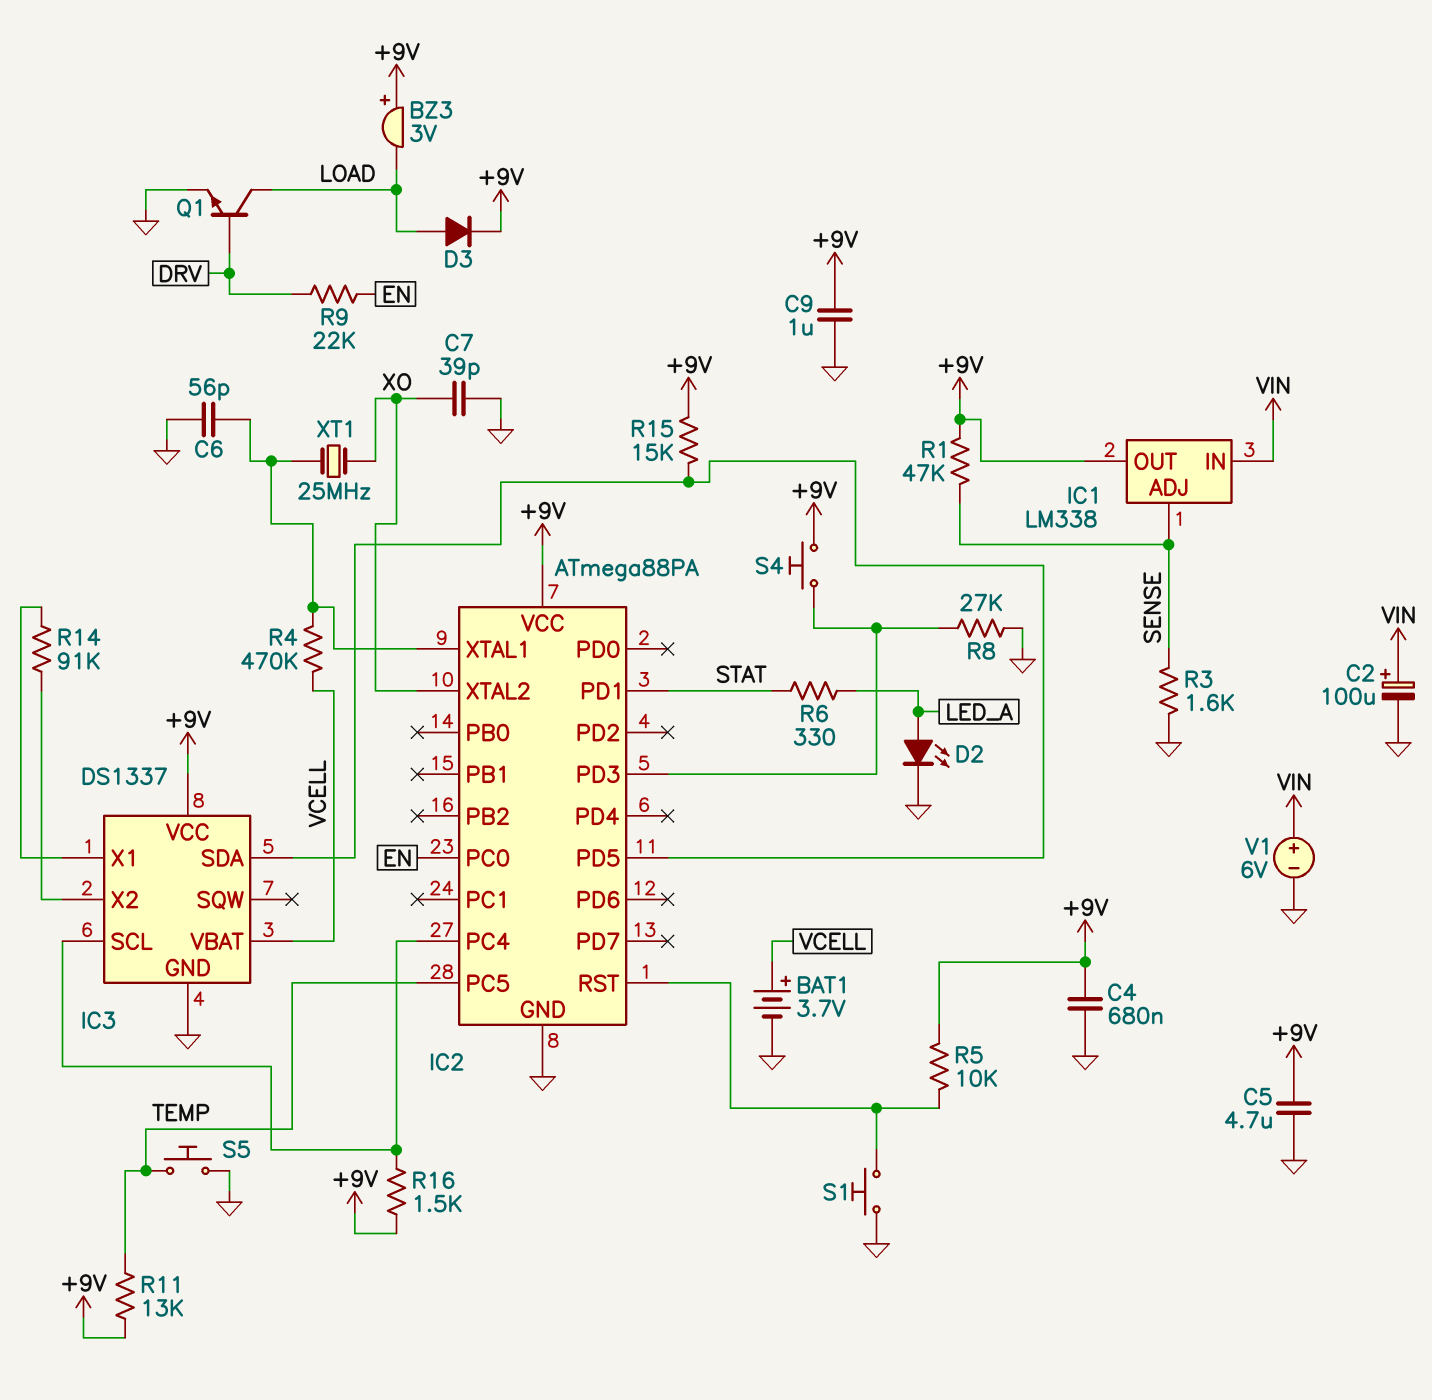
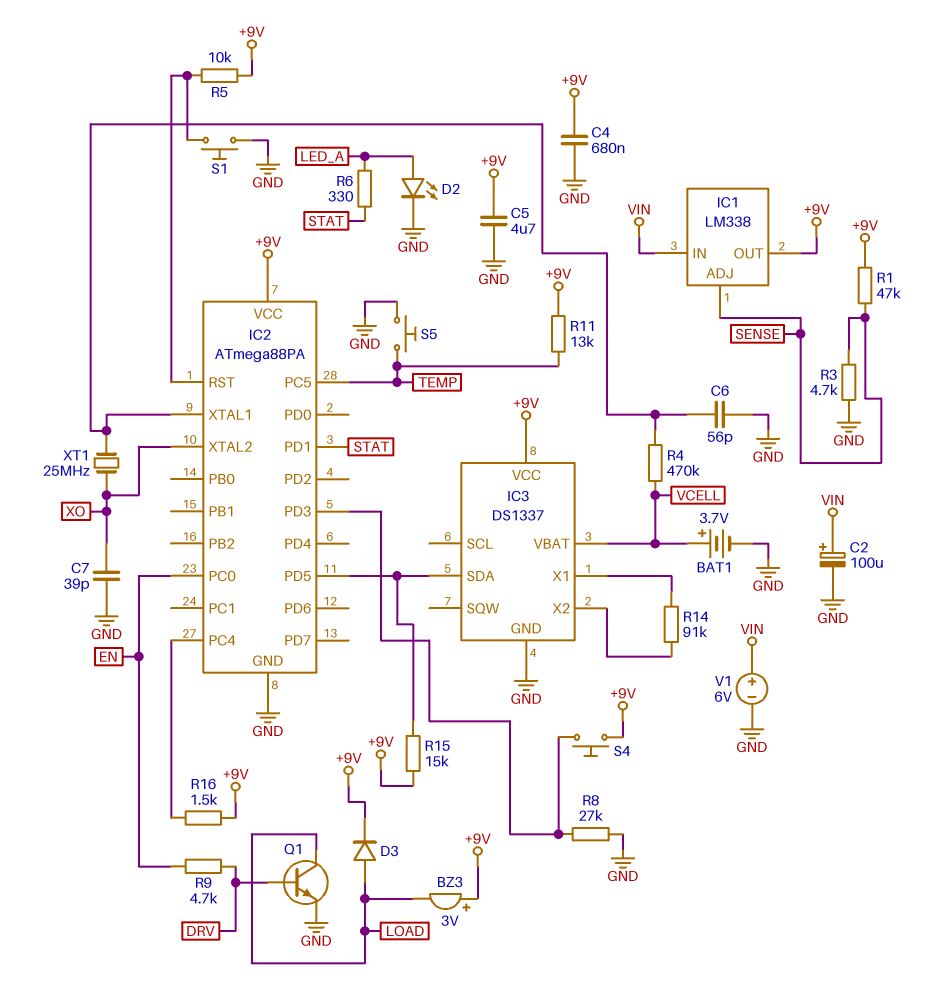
C9: 1uF (+9V, GND) -> none
IC3 pin SCL: IC2/PC4 -> none
R3: 1.6k (GND, SENSE) -> 4.7k (GND, SENSE)
R9: 22k (DRV, EN) -> 4.7k (DRV, EN)

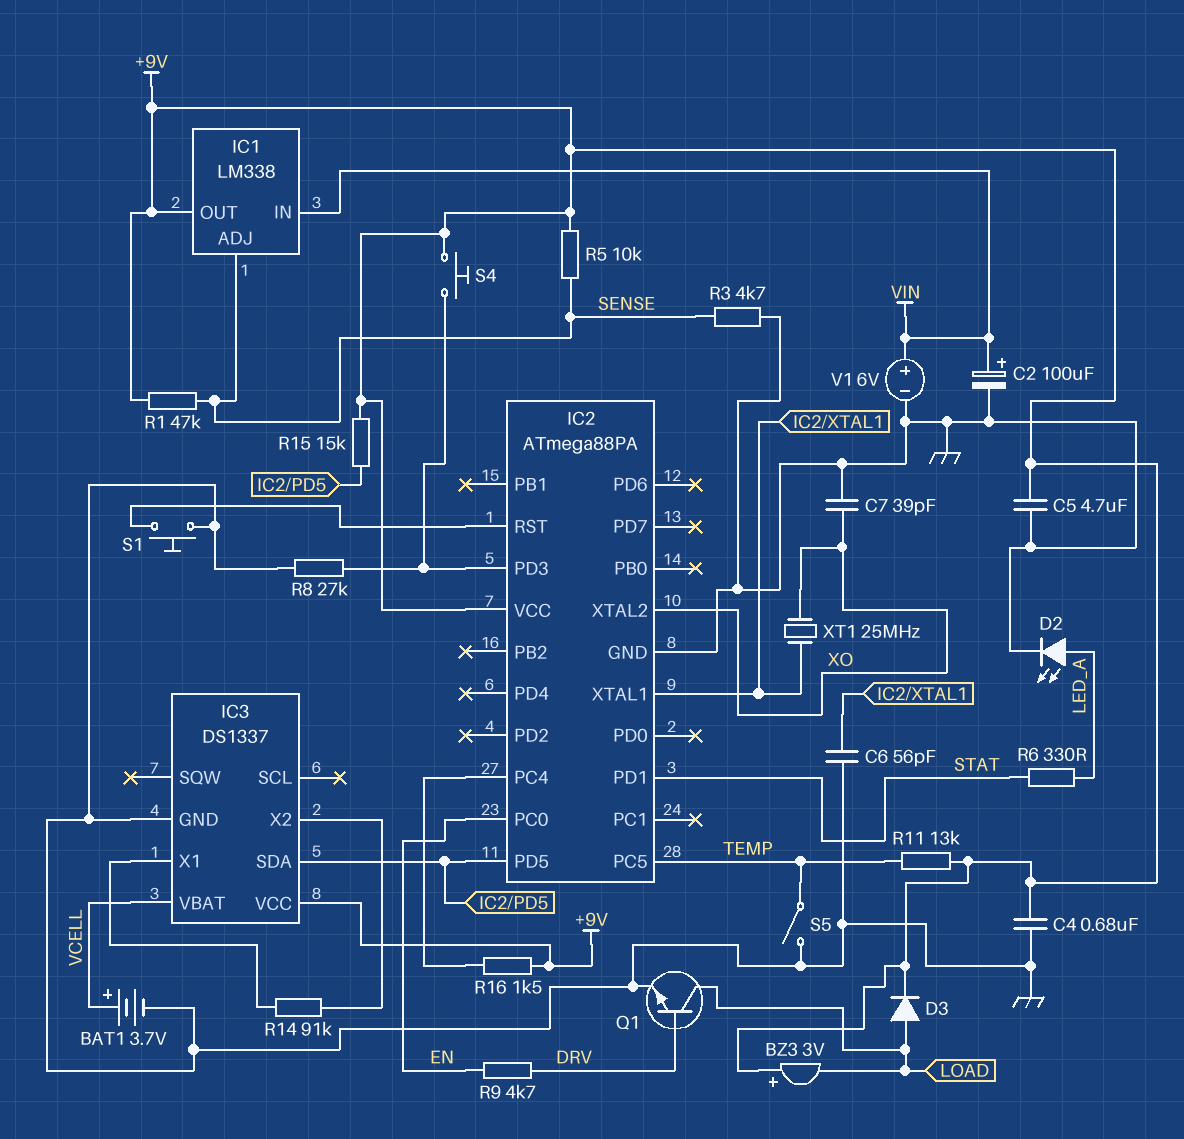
R4: 470k (IC2/XTAL1, VCELL) -> none
R5: 10k (+9V, IC2/RST) -> 10k (+9V, SENSE)
S5: button (GND, TEMP) -> switch (GND, TEMP)

